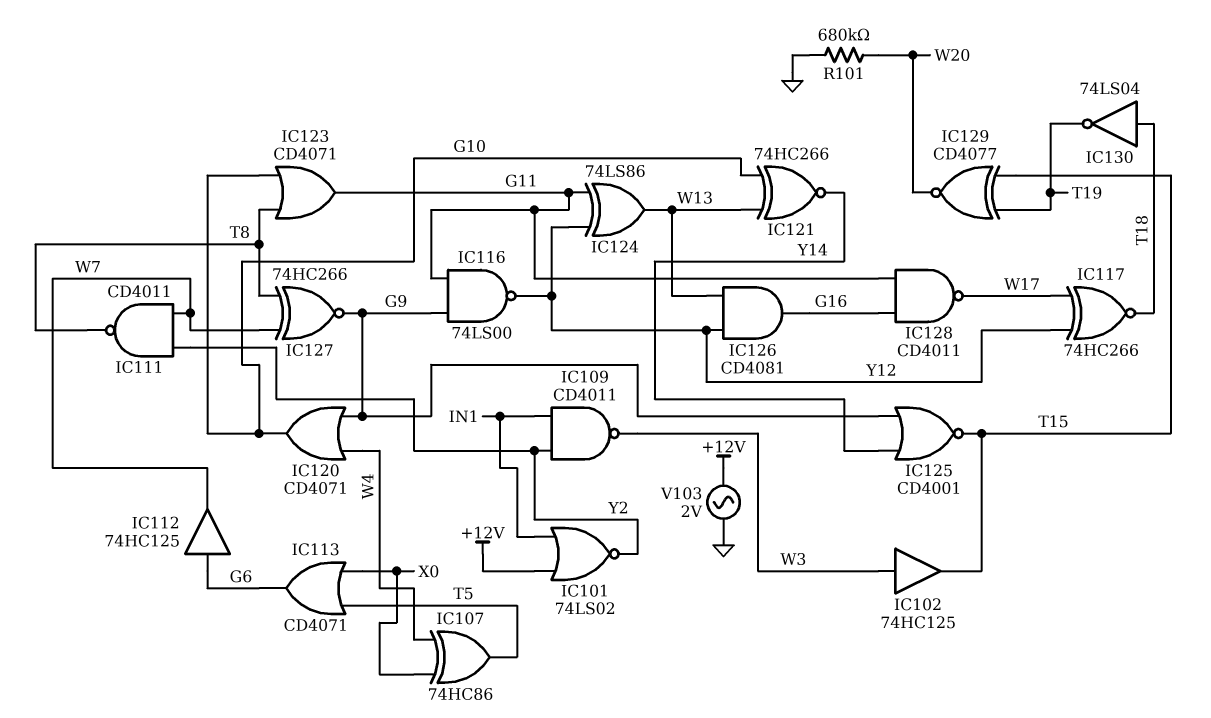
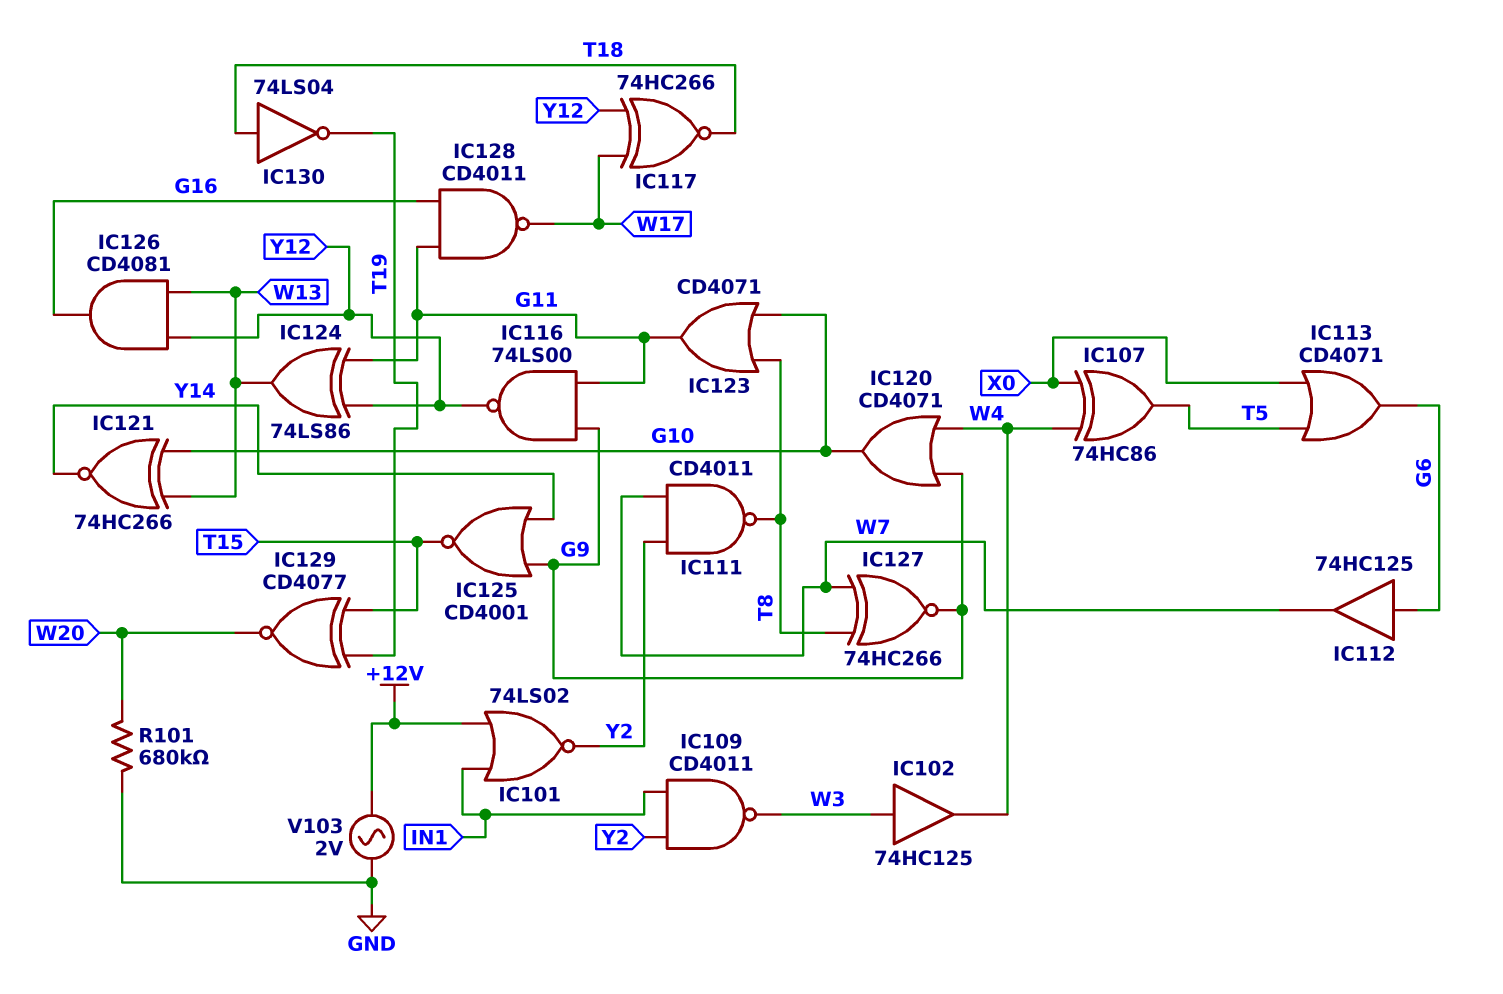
IC102: buffer 74HC125 (in W3, out T15) -> buffer 74HC125 (in W3, out W4)

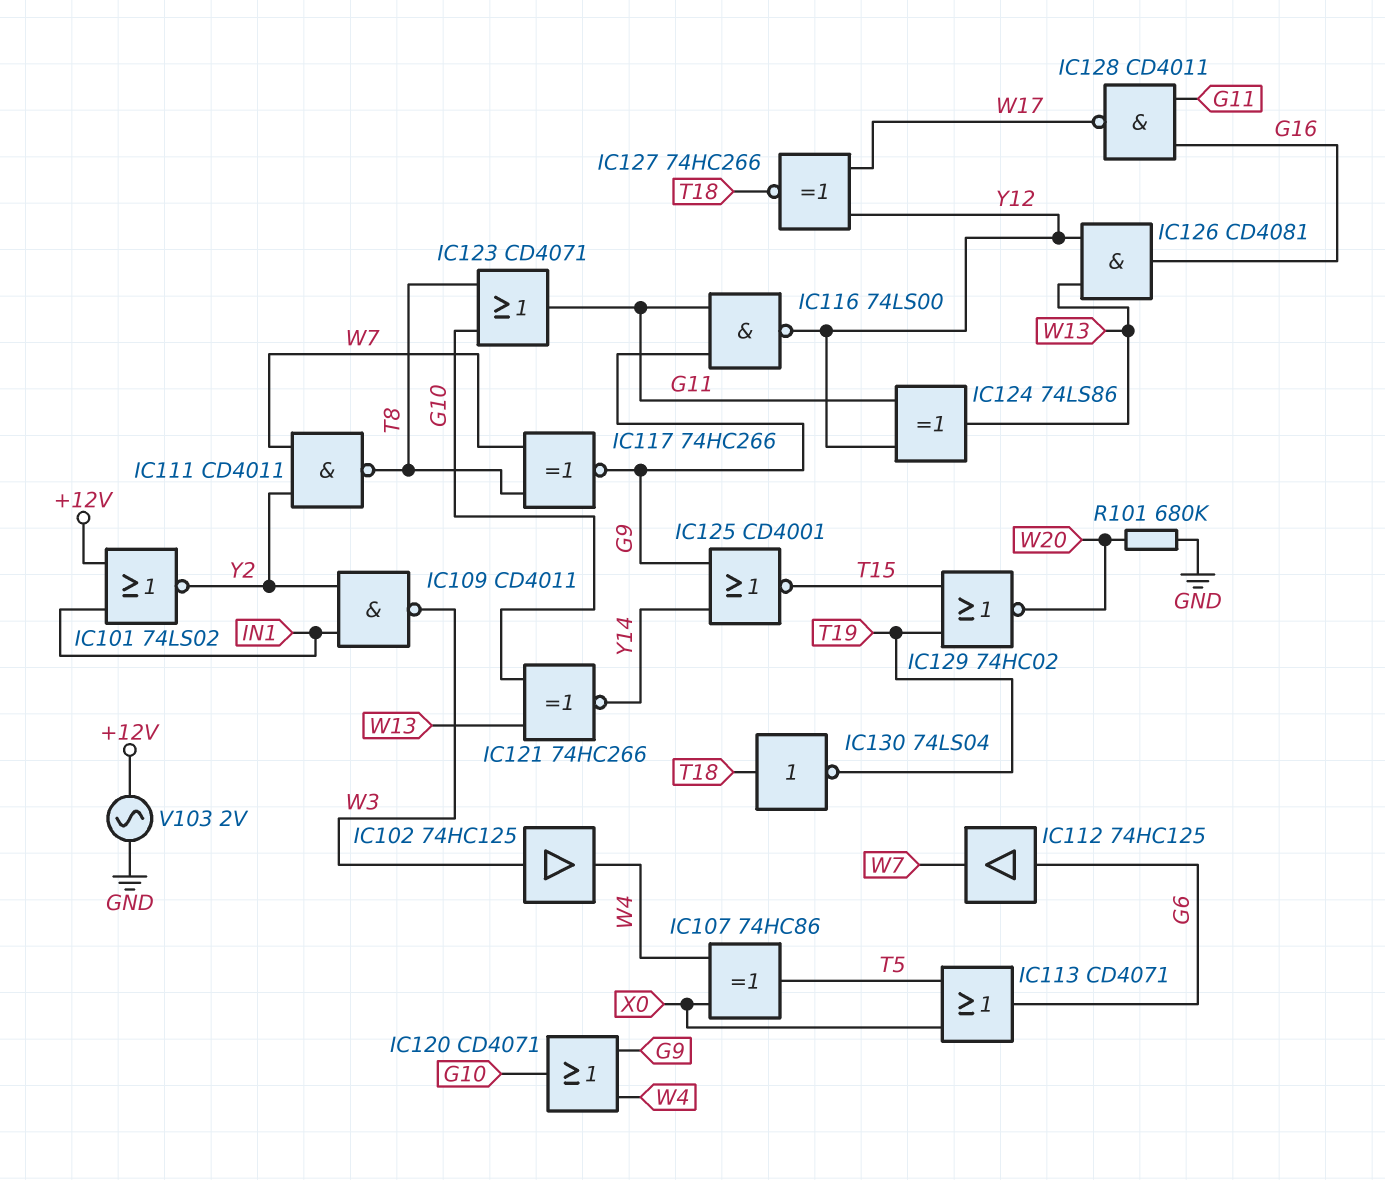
IC117: XNOR 74HC266 (in W17, in Y12, out T18) -> XNOR 74HC266 (in T8, in W7, out G9)
IC127: XNOR 74HC266 (in T8, in W7, out G9) -> XNOR 74HC266 (in W17, in Y12, out T18)
IC129: XNOR CD4077 (in T15, in T19, out W20) -> NOR 74HC02 (in T15, in T19, out W20)

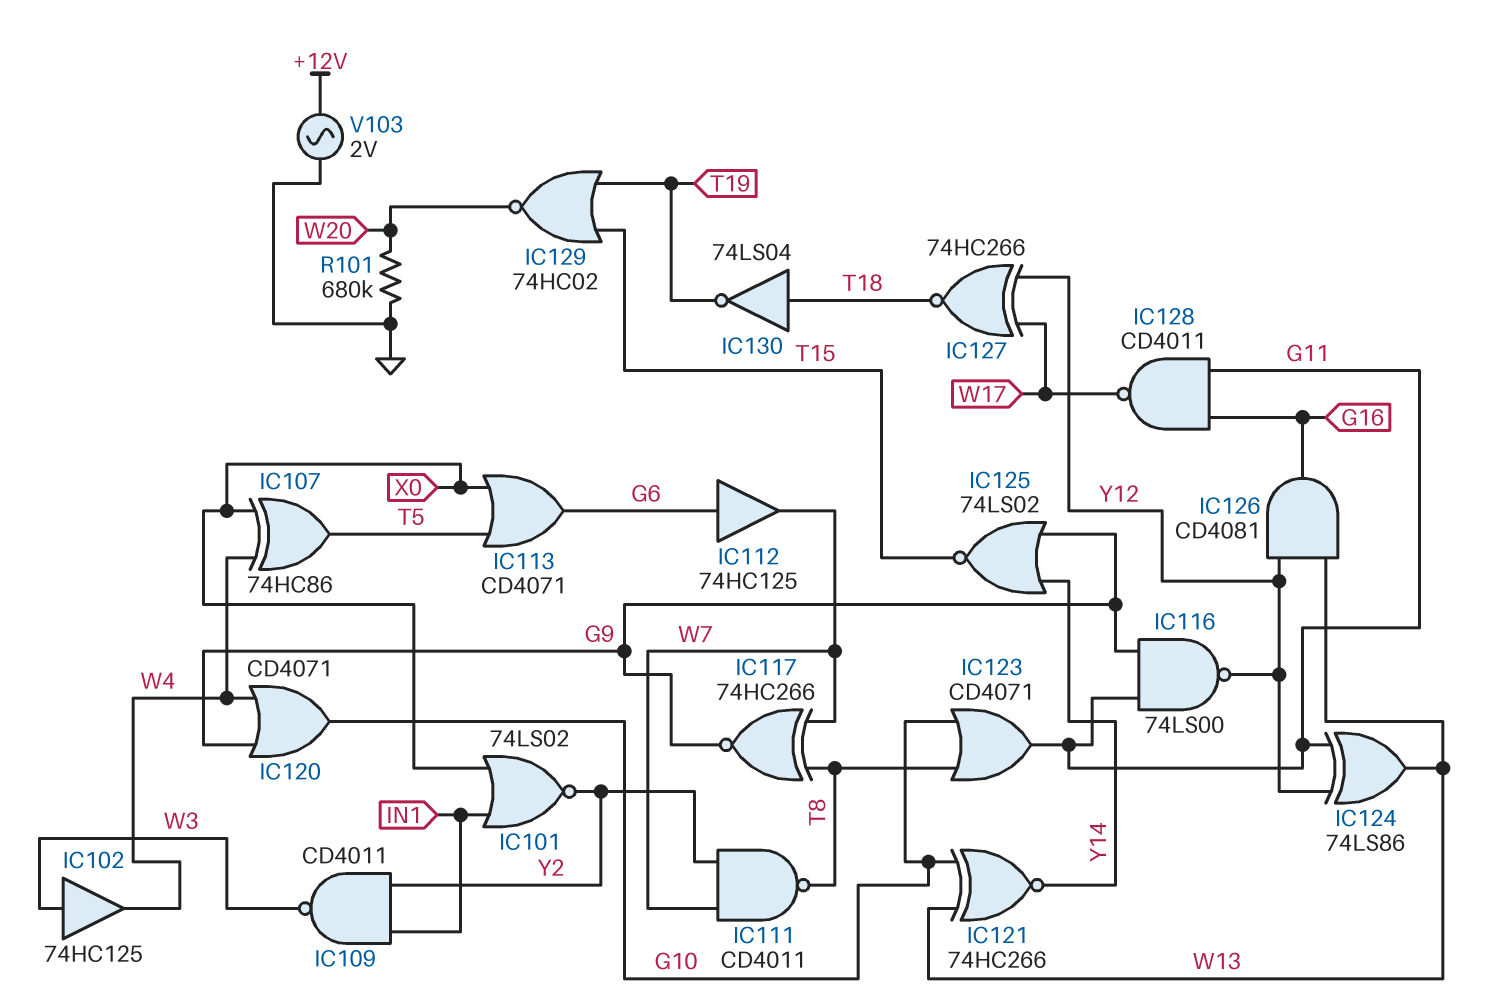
IC101: NOR 74LS02 (in +12V, in IN1, out Y2) -> NOR 74LS02 (in IN1, in X0, out Y2)
IC125: NOR CD4001 (in G9, in Y14, out T15) -> NOR 74LS02 (in G9, in Y14, out T15)

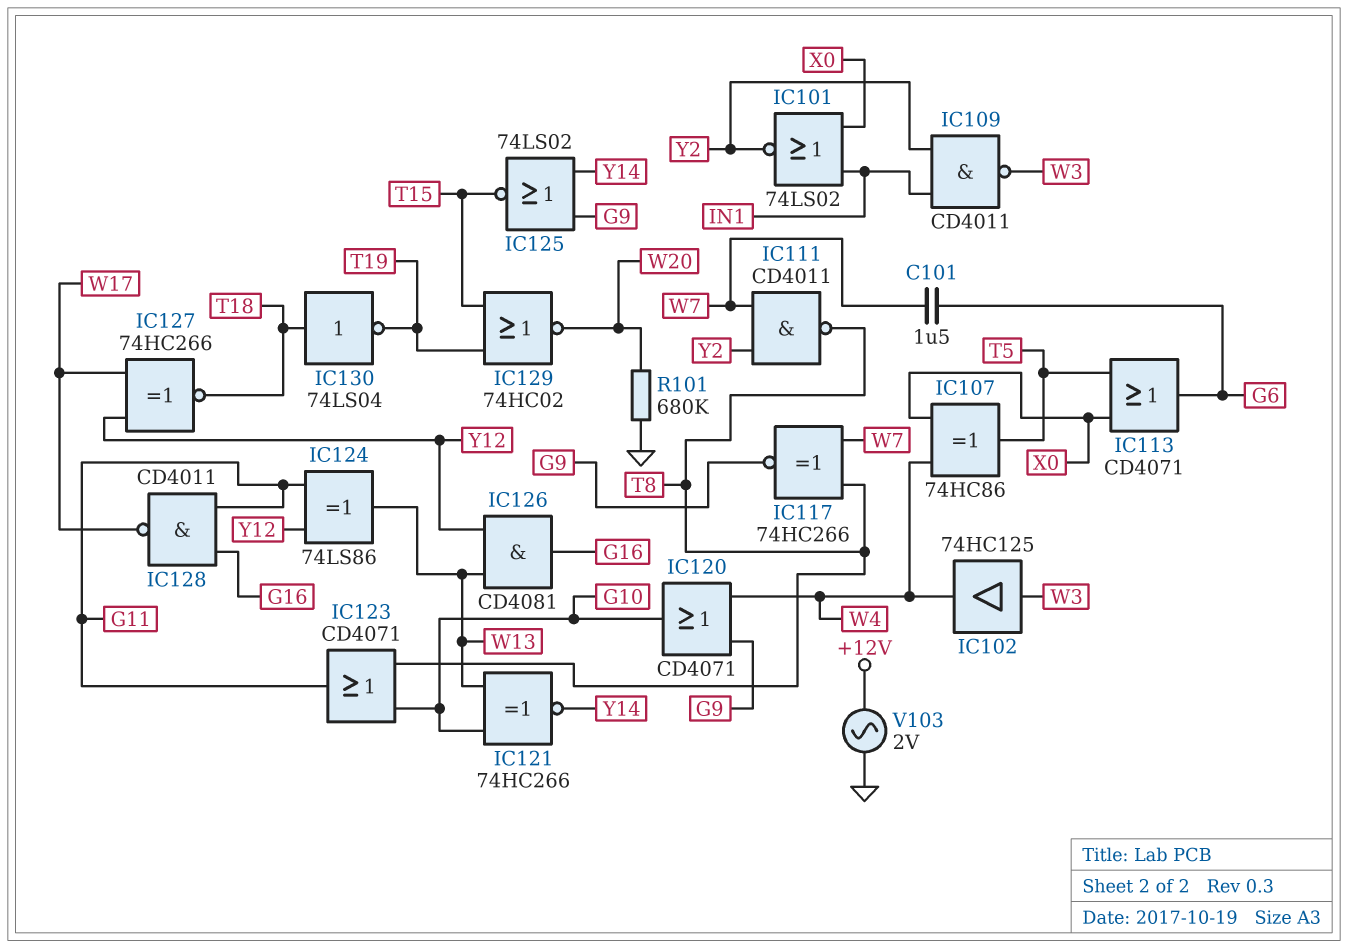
C101: none -> 1.5uF (G6, W7)
IC112: buffer 74HC125 (in G6, out W7) -> none
IC116: NAND 74LS00 (in G9, in G11, out Y12) -> none

